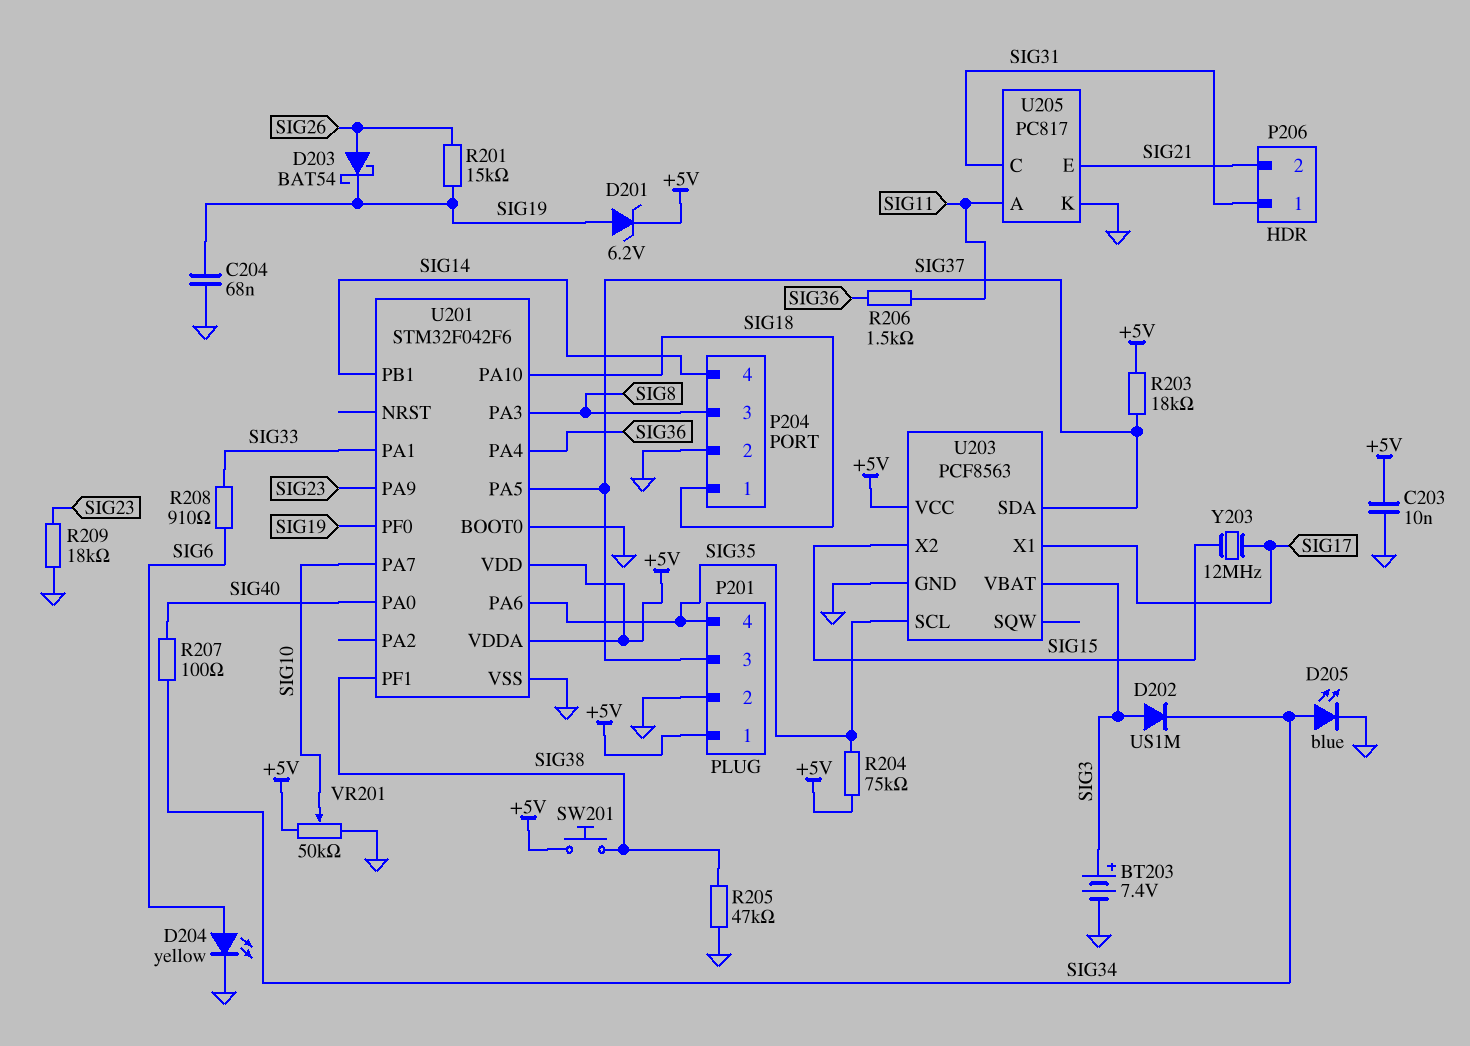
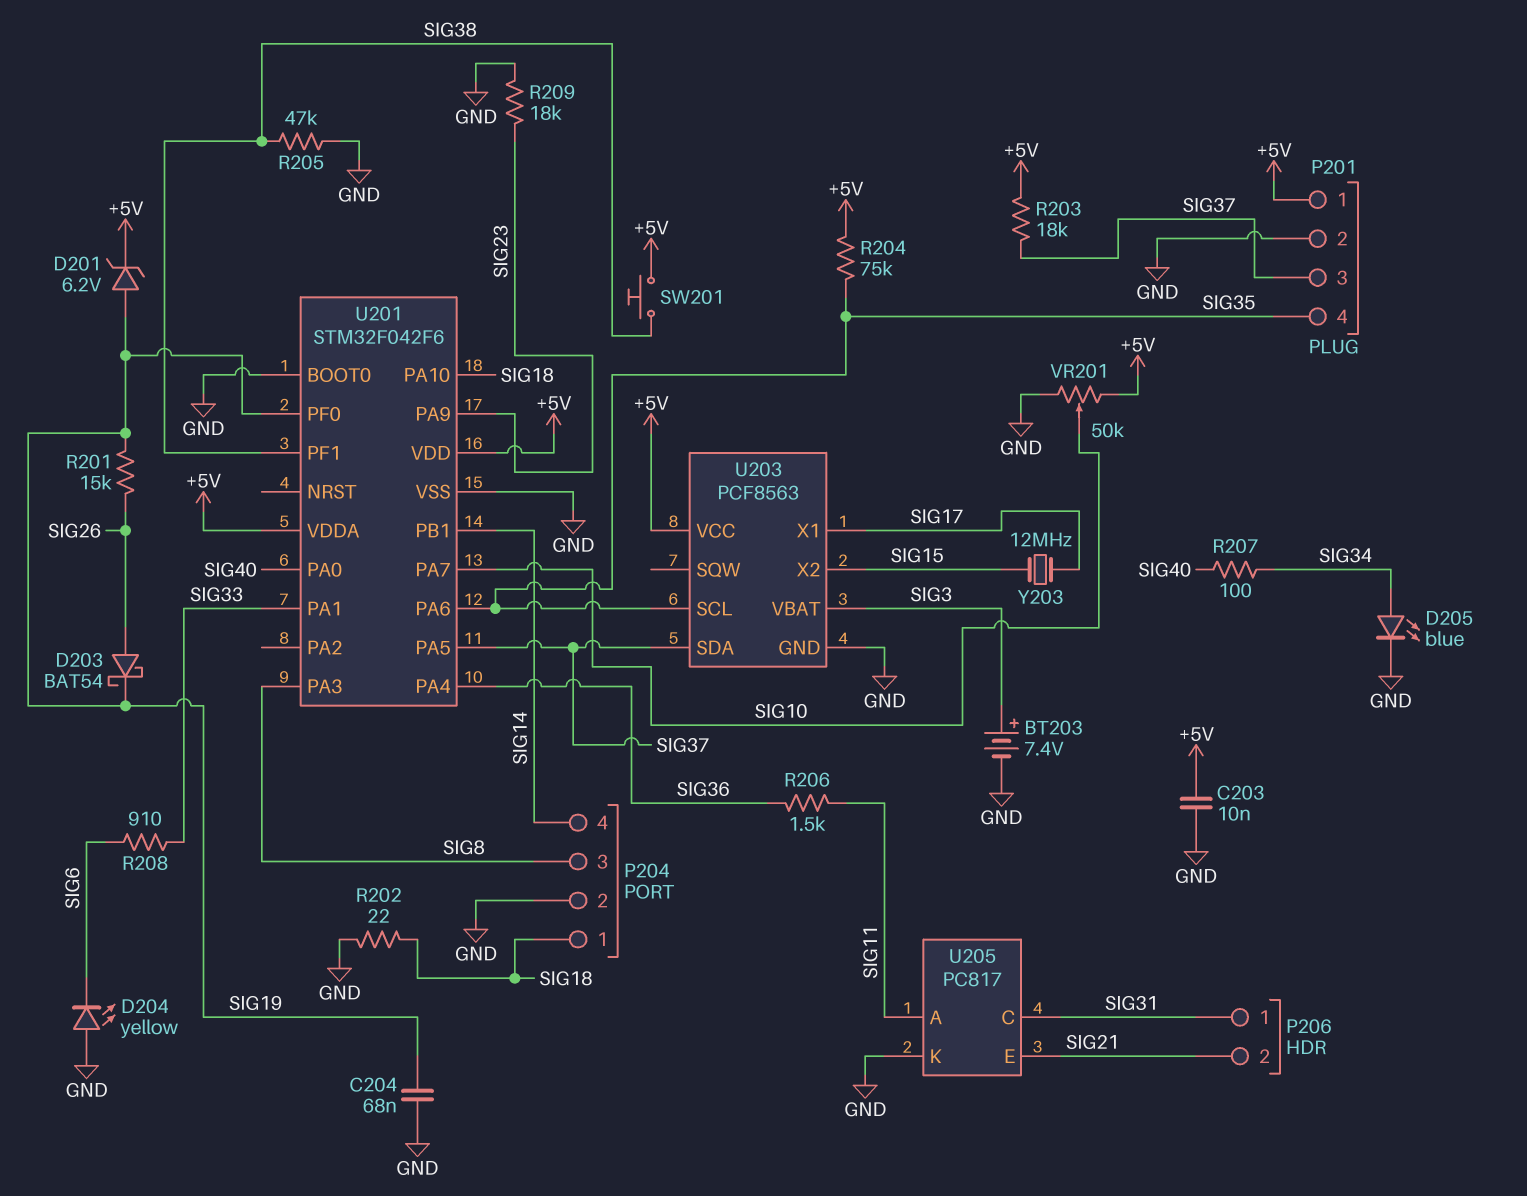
D202: diode US1M (A SIG3, K SIG34) -> none
D204: LED yellow (A SIG6, K GND) -> LED yellow (A GND, K SIG6)
R202: none -> 22 (GND, SIG18)

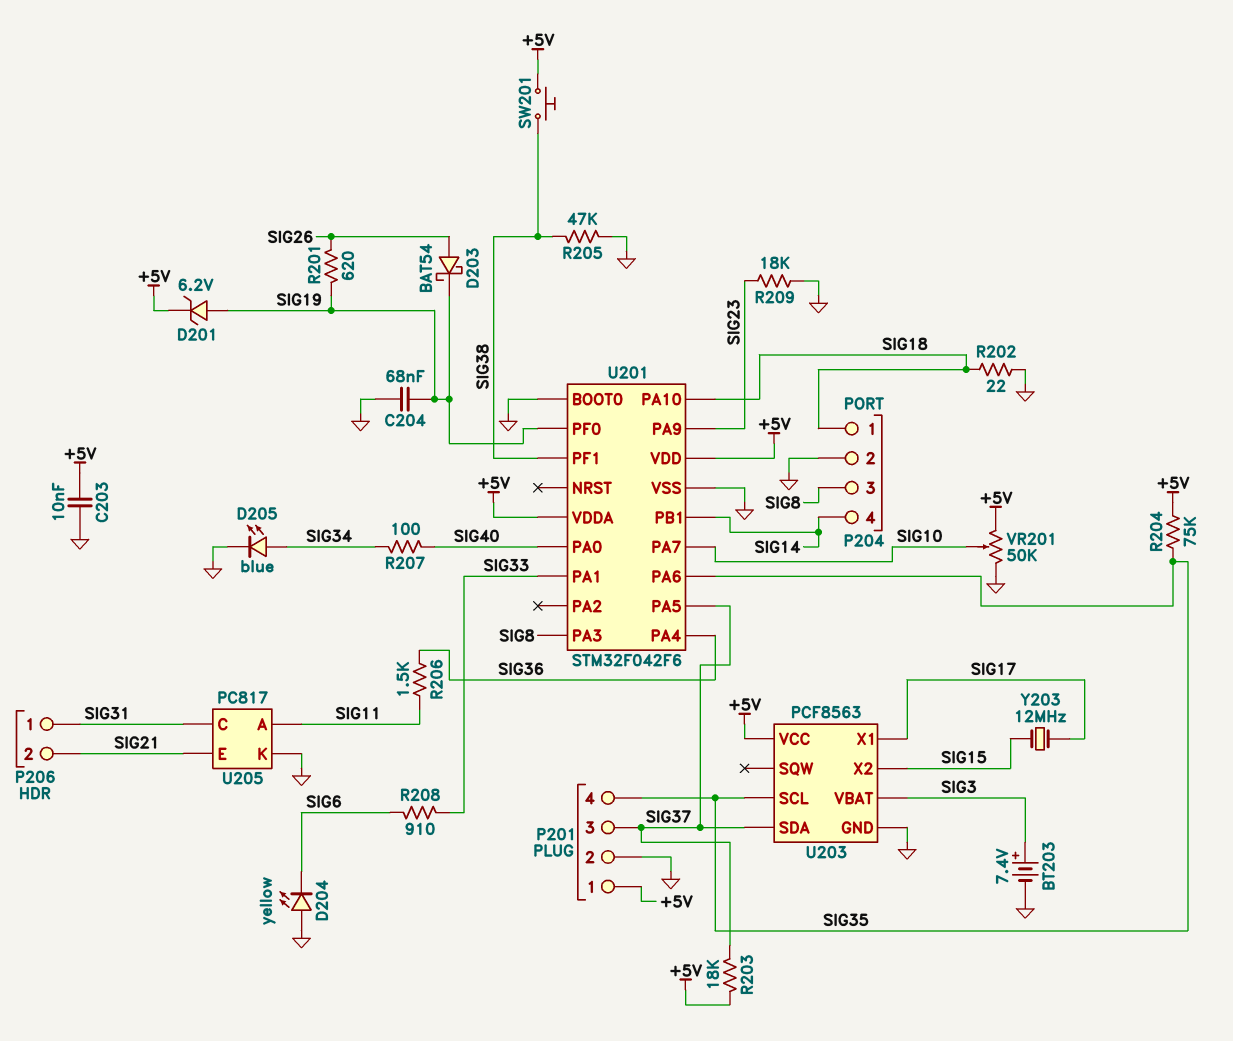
R201: 15k (SIG19, SIG26) -> 620 (SIG19, SIG26)

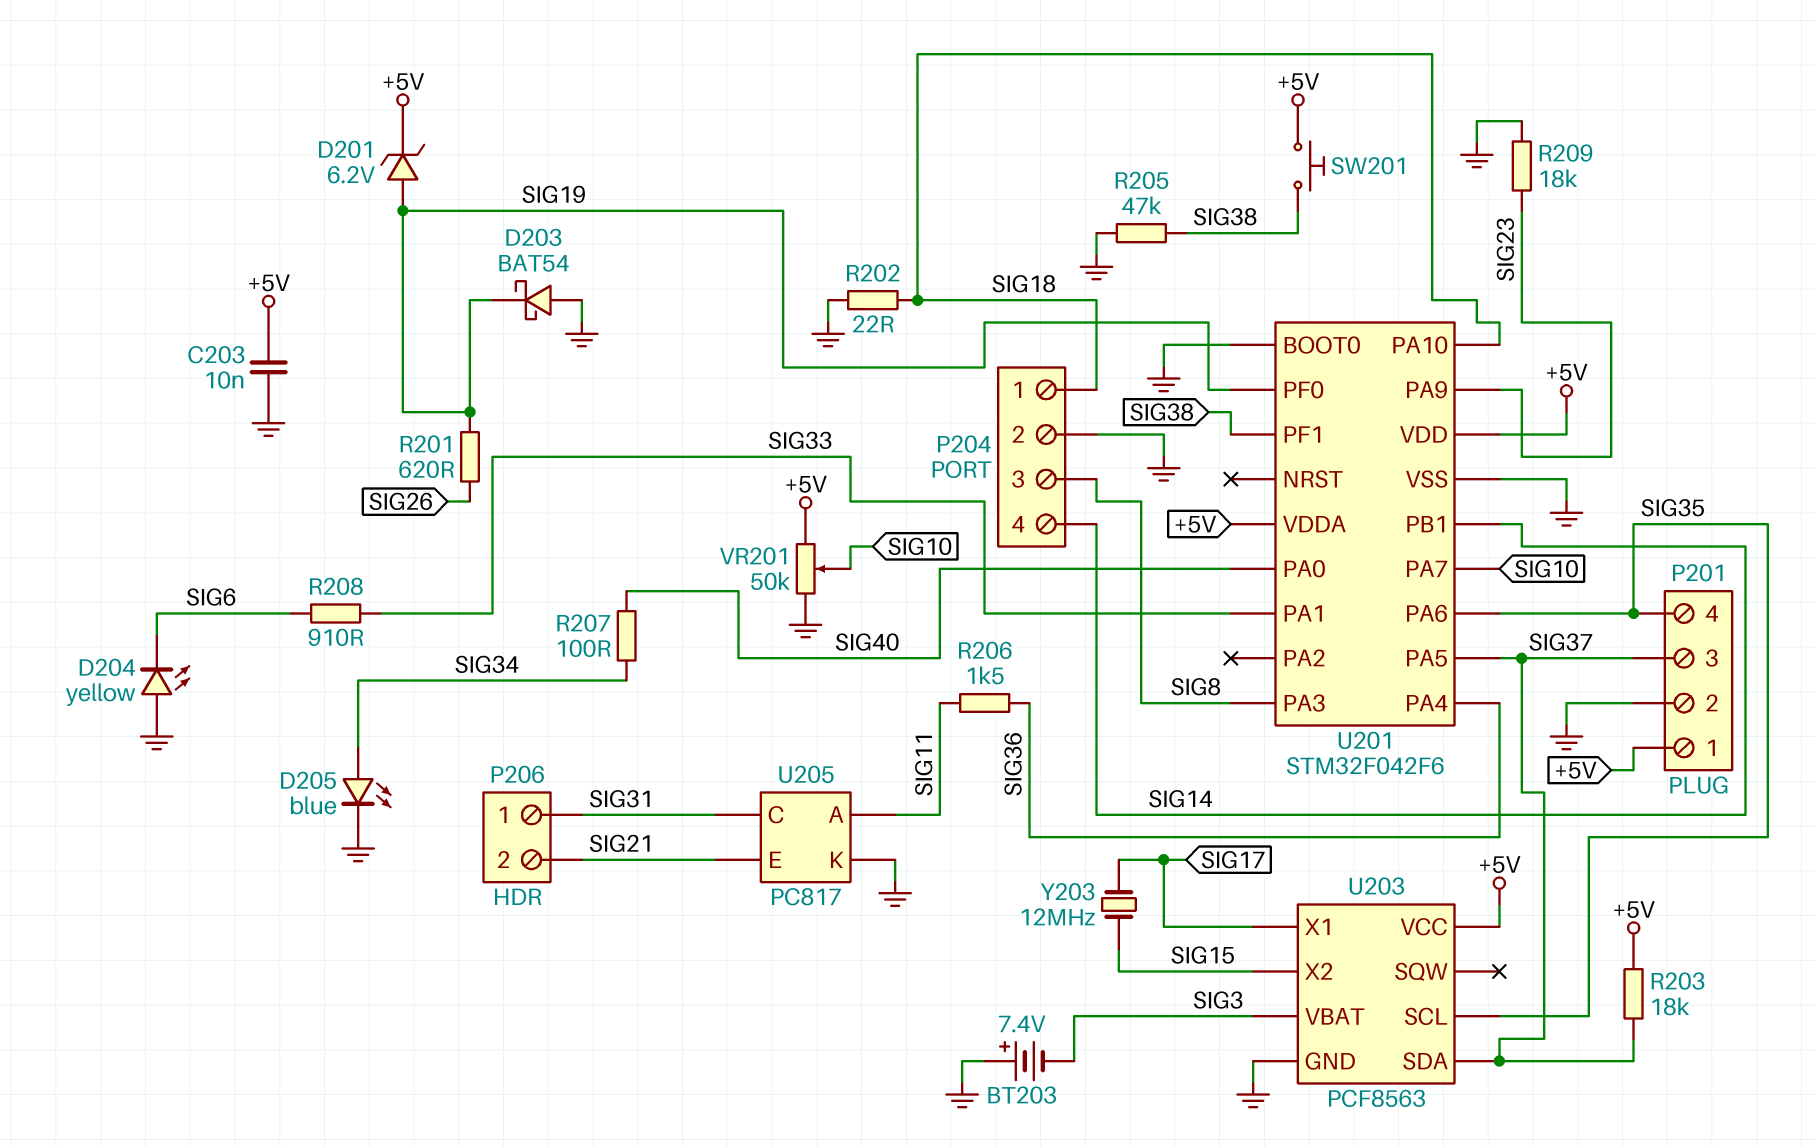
BT203: 7.4V (plus SIG3, minus GND) -> 7.4V (plus GND, minus SIG3)
C204: 68nF (GND, SIG19) -> none
D203: schottky BAT54 (A SIG26, K SIG19) -> schottky BAT54 (A GND, K SIG19)
R204: 75k (+5V, SIG35) -> none

